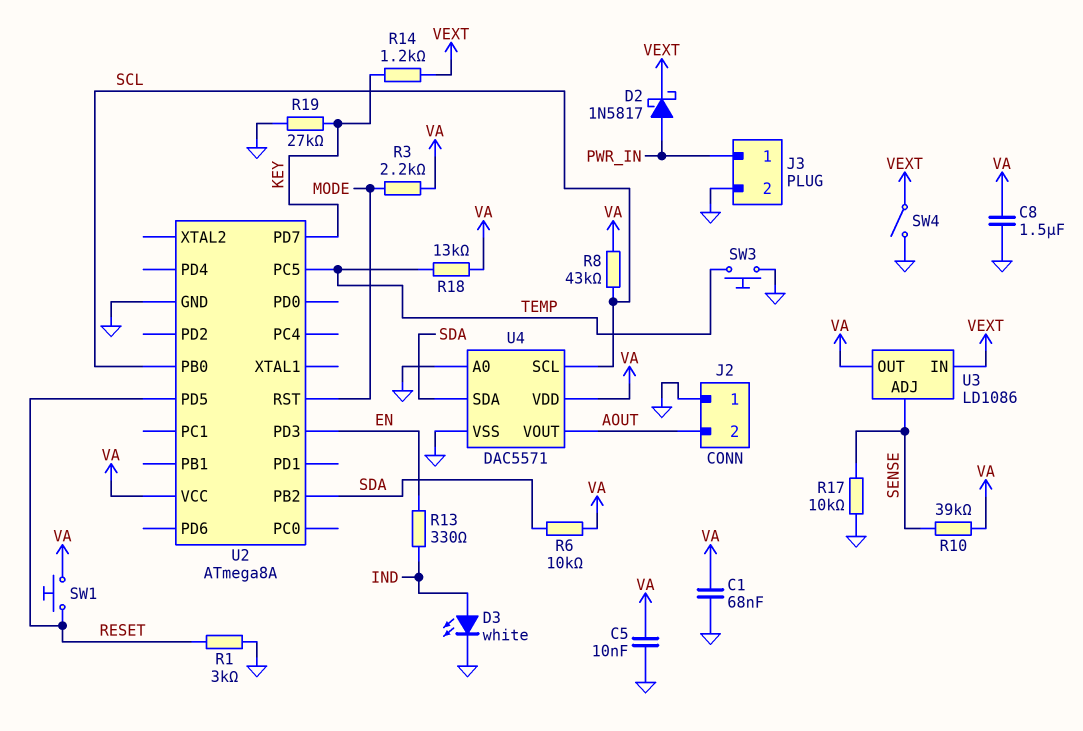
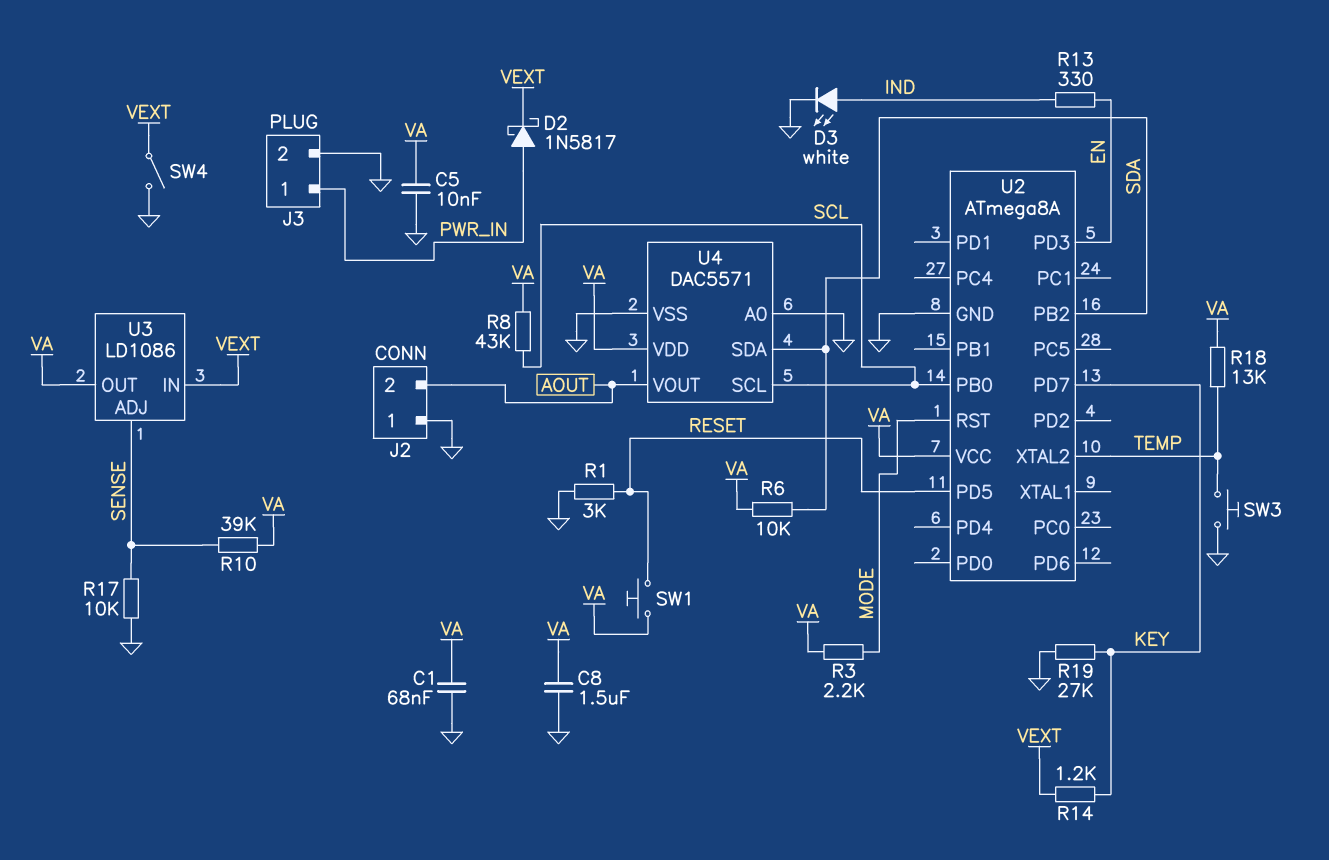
U2 pin PC5: TEMP -> none
U2 pin XTAL2: none -> TEMP

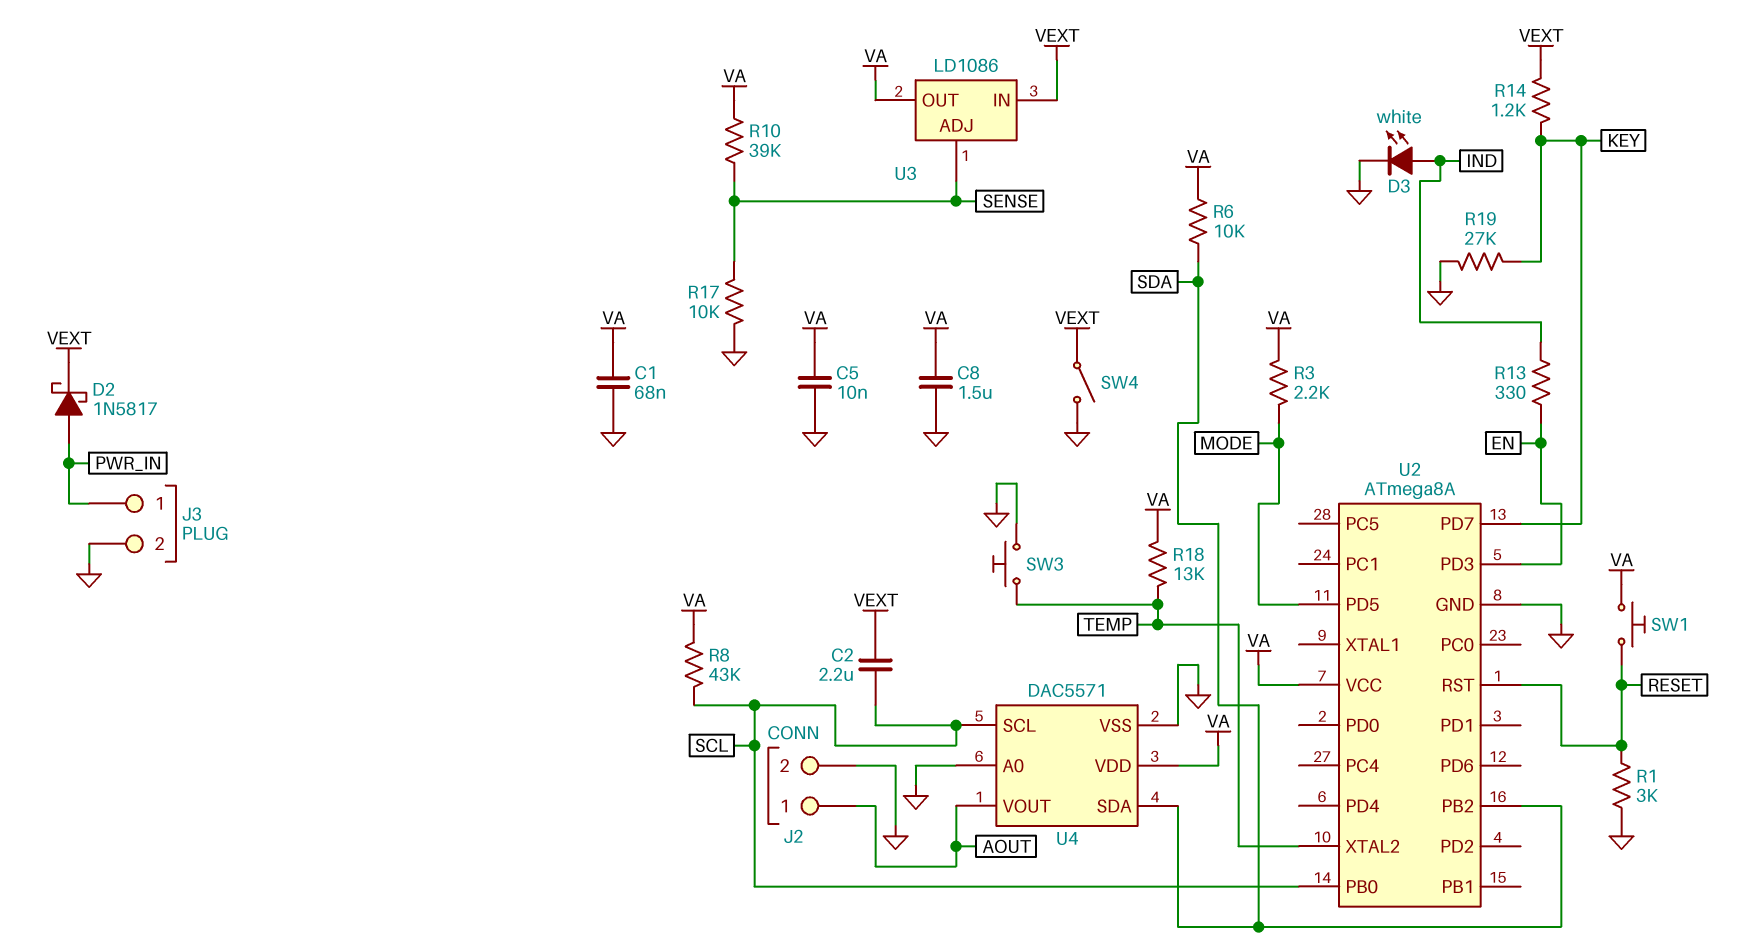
C2: none -> 2.2uF (SCL, VEXT)
J2 pin 1: GND -> AOUT
J2 pin 2: AOUT -> GND
U2 pin PD5: RESET -> MODE
U2 pin RST: MODE -> RESET

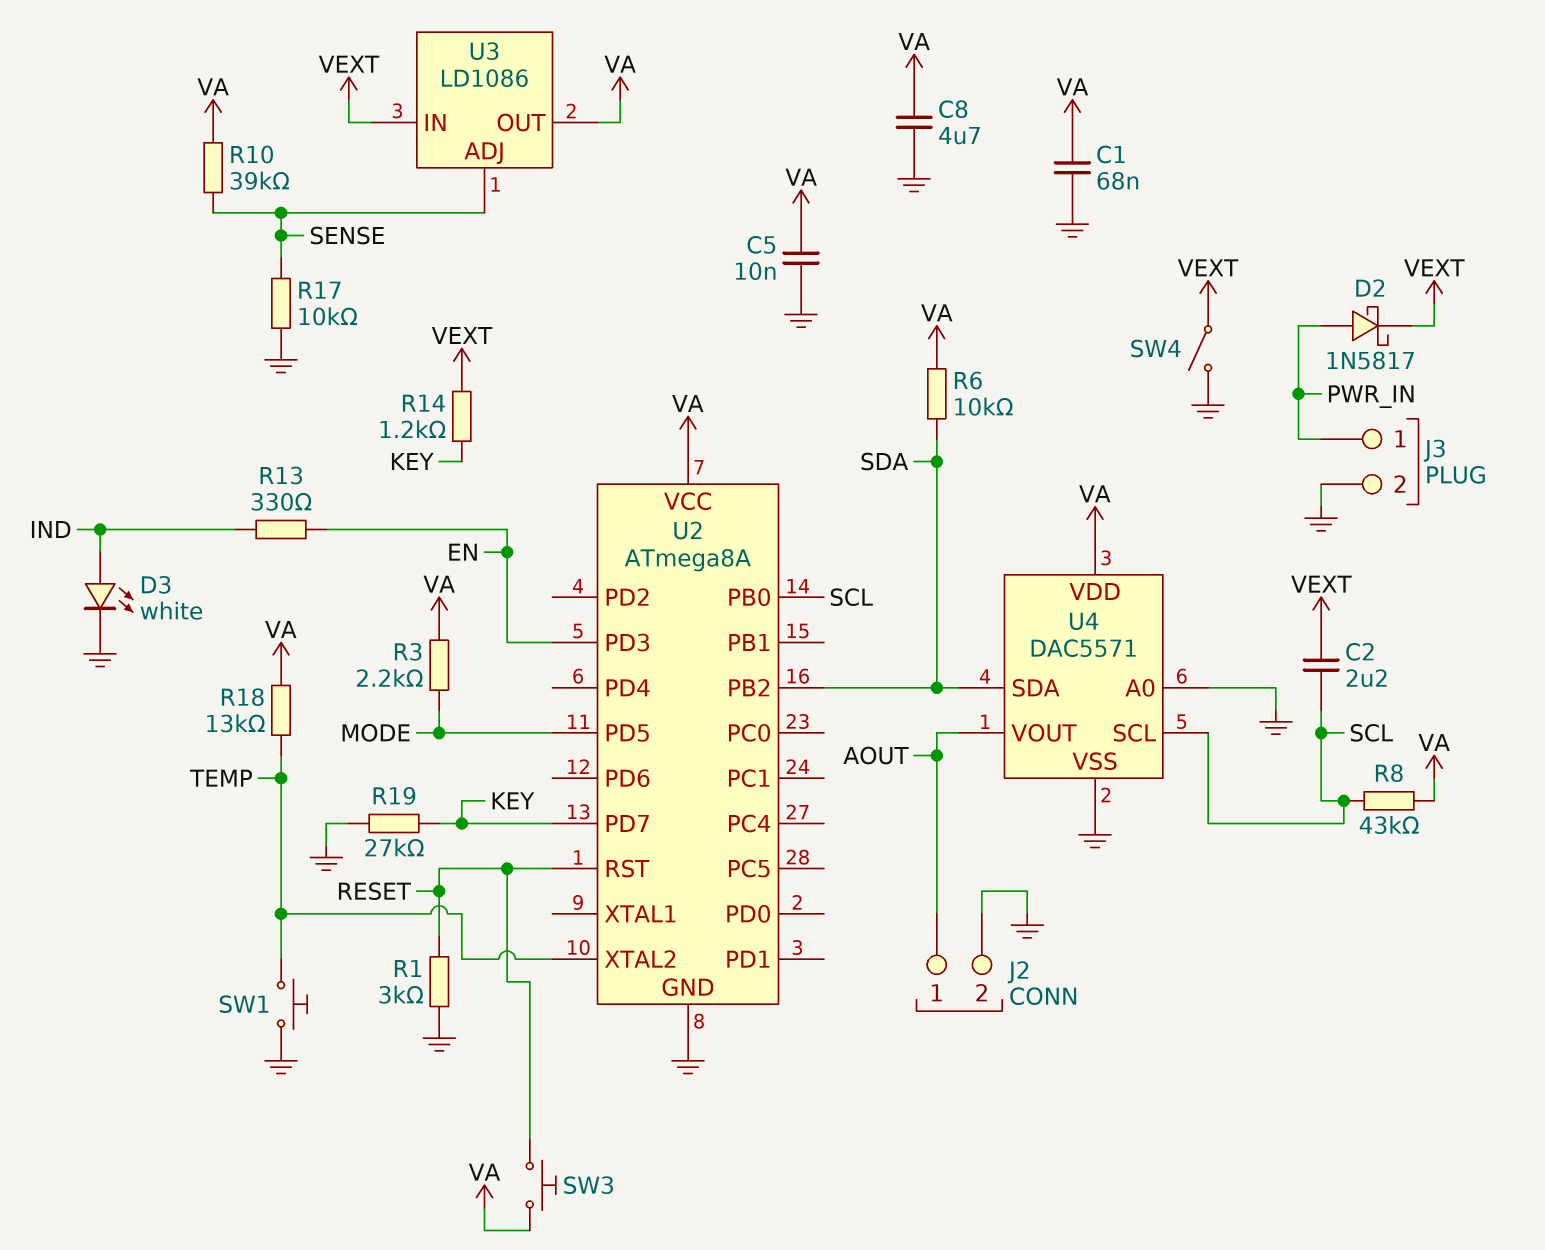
C8: 1.5uF (GND, VA) -> 4.7uF (GND, VA)
SW1: button (RESET, VA) -> button (GND, TEMP)
SW3: button (GND, TEMP) -> button (RESET, VA)

